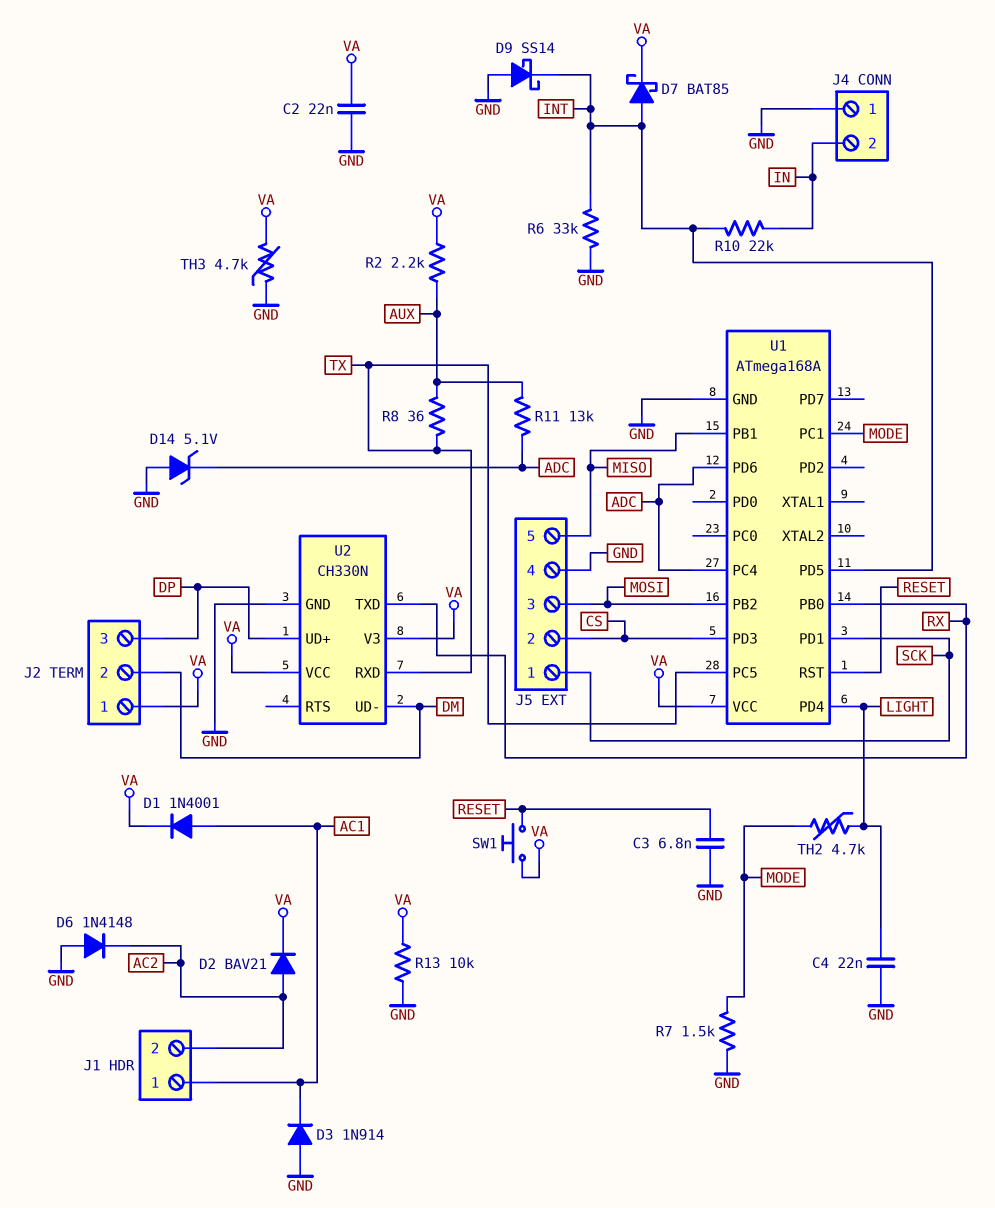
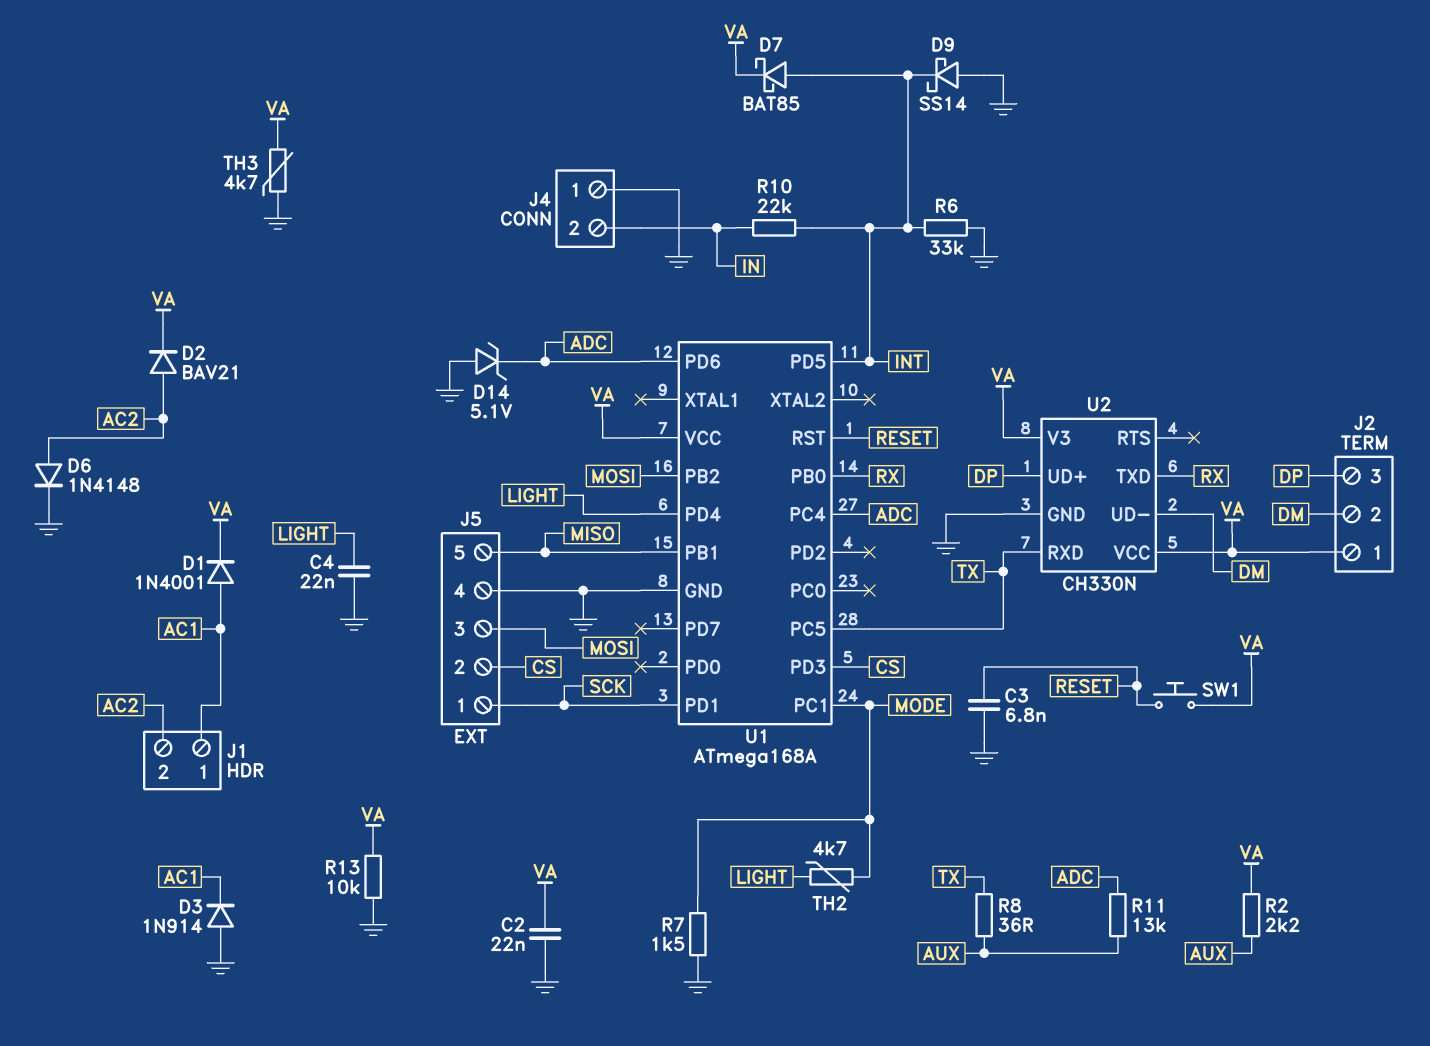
D6: diode 1N4148 (A GND, K AC2) -> diode 1N4148 (A AC2, K GND)

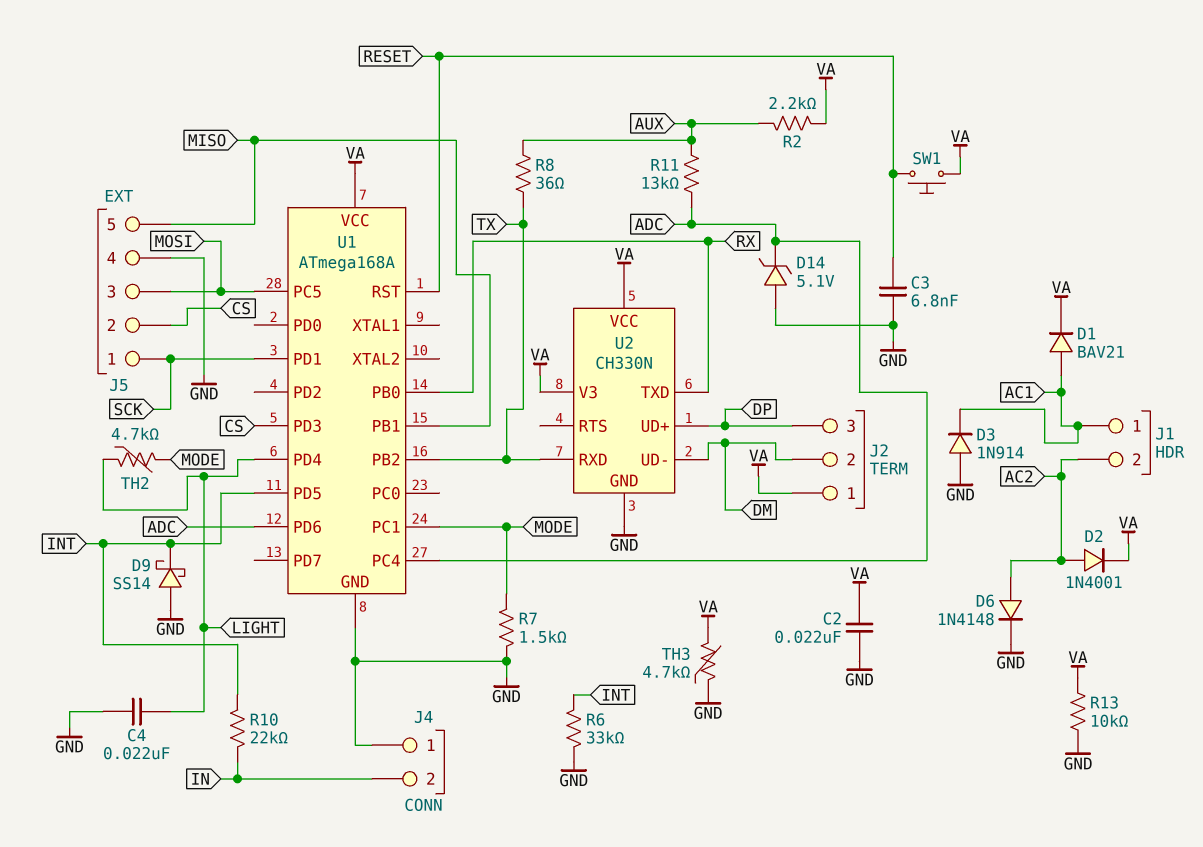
D1: diode 1N4001 (A AC1, K VA) -> diode BAV21 (A AC1, K VA)
D2: diode BAV21 (A AC2, K VA) -> diode 1N4001 (A AC2, K VA)
D7: schottky BAT85 (A INT, K VA) -> none
U1 pin PB2: MOSI -> TX
U1 pin PC5: TX -> MOSI

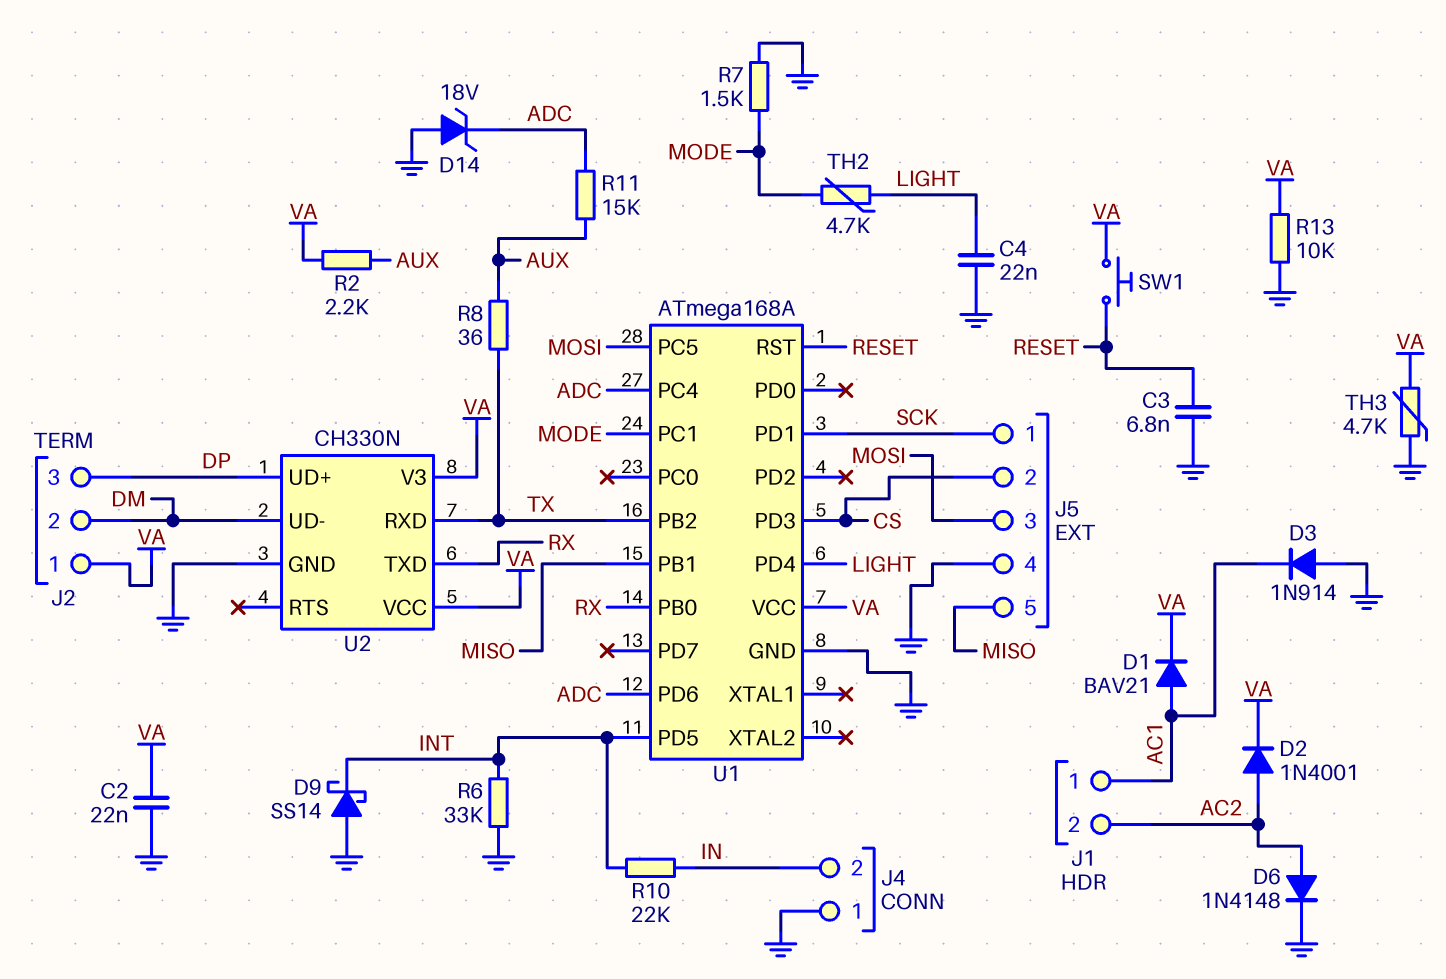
D14: zener 5.1V (A GND, K ADC) -> zener 18V (A GND, K ADC)
R11: 13k (ADC, AUX) -> 15k (ADC, AUX)

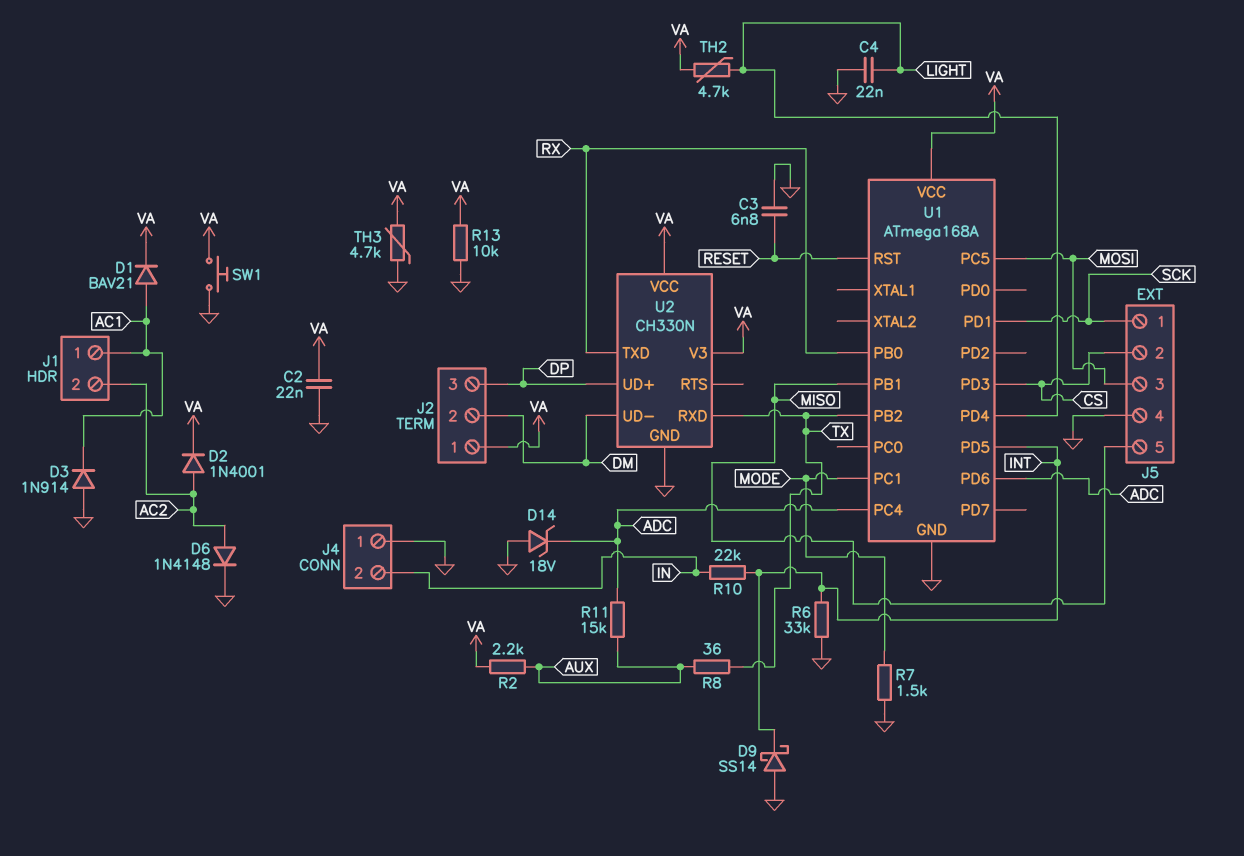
SW1: button (RESET, VA) -> button (GND, VA)
TH2: 4.7k (LIGHT, MODE) -> 4.7k (LIGHT, VA)

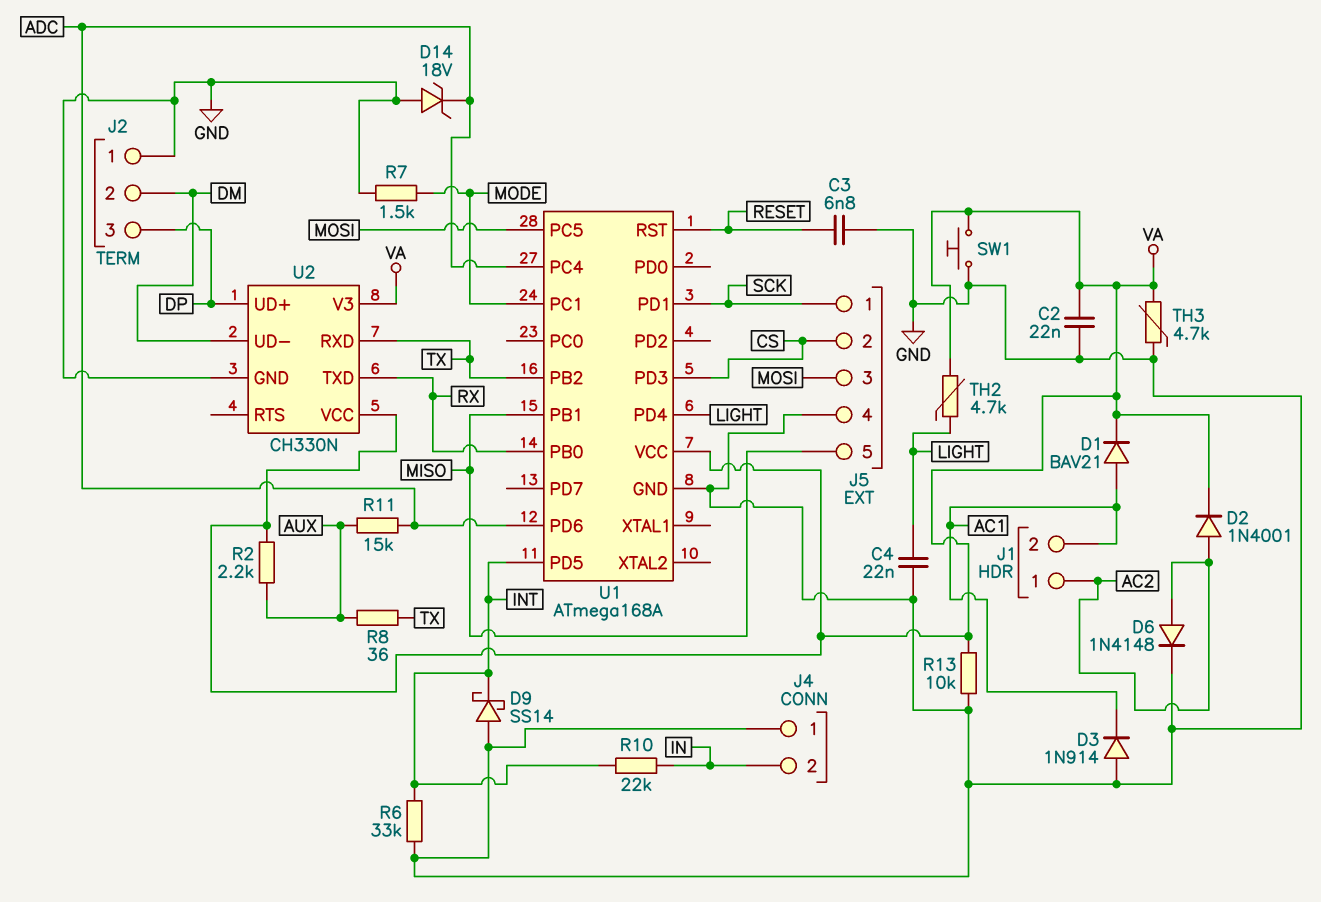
J1 pin 1: AC1 -> AC2
J1 pin 2: AC2 -> AC1
J2 pin 1: VA -> GND

